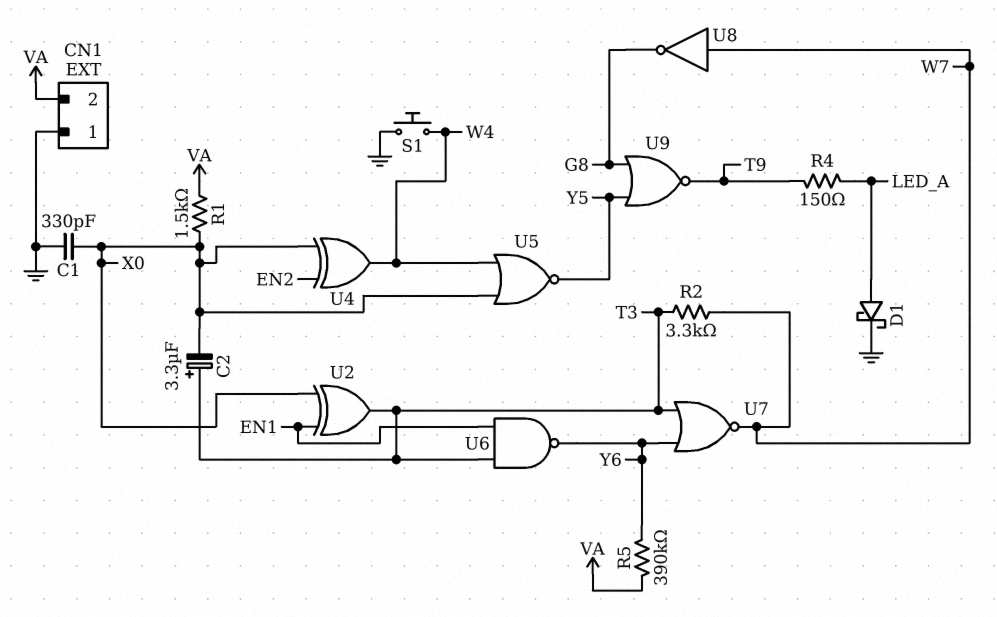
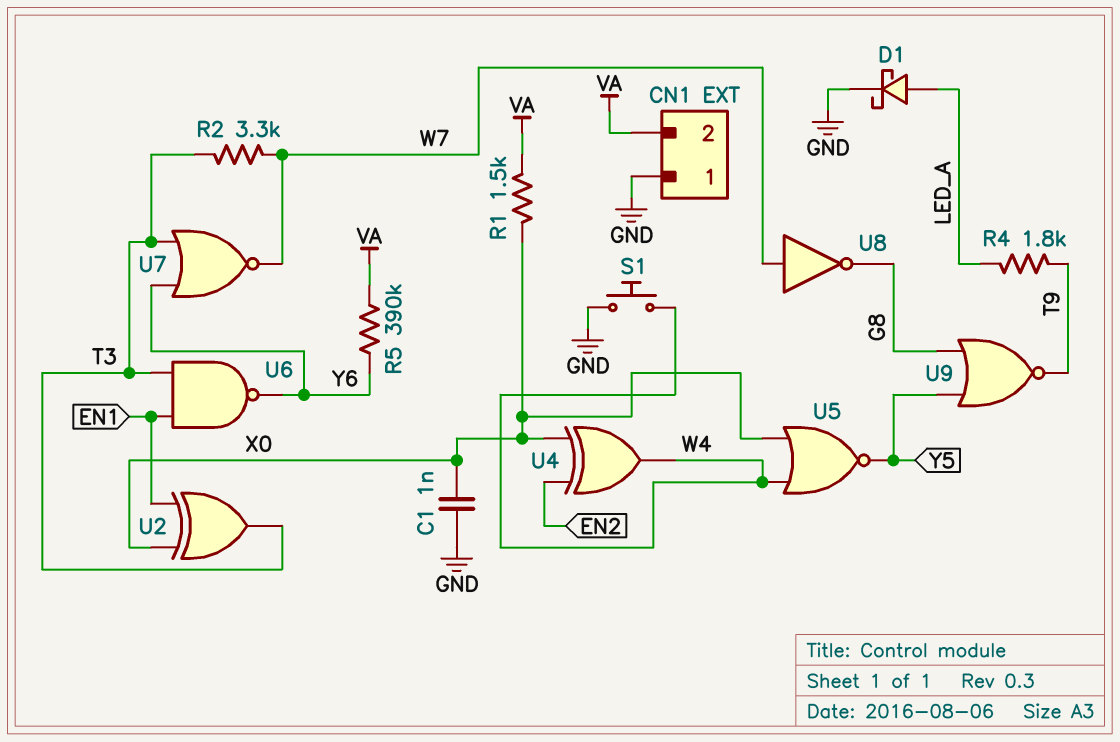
C1: 330pF (GND, X0) -> 1nF (GND, X0)
C2: 3.3uF (plus T3, minus X0) -> none
R4: 150 (LED_A, T9) -> 1.8k (LED_A, T9)

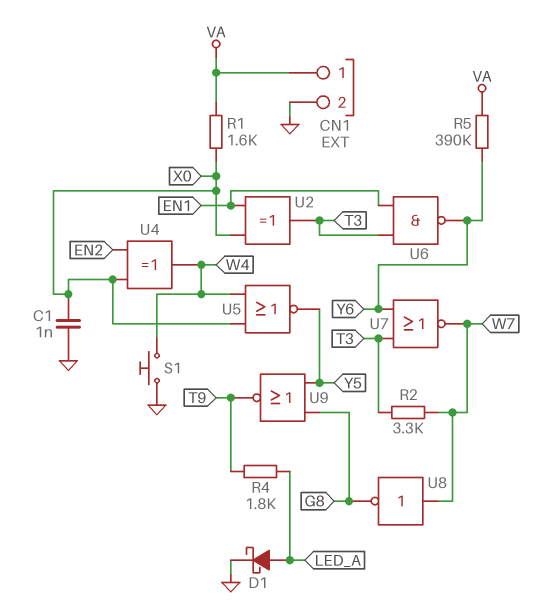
CN1 pin 1: GND -> VA
CN1 pin 2: VA -> GND
R1: 1.5k (VA, X0) -> 1.6k (VA, X0)

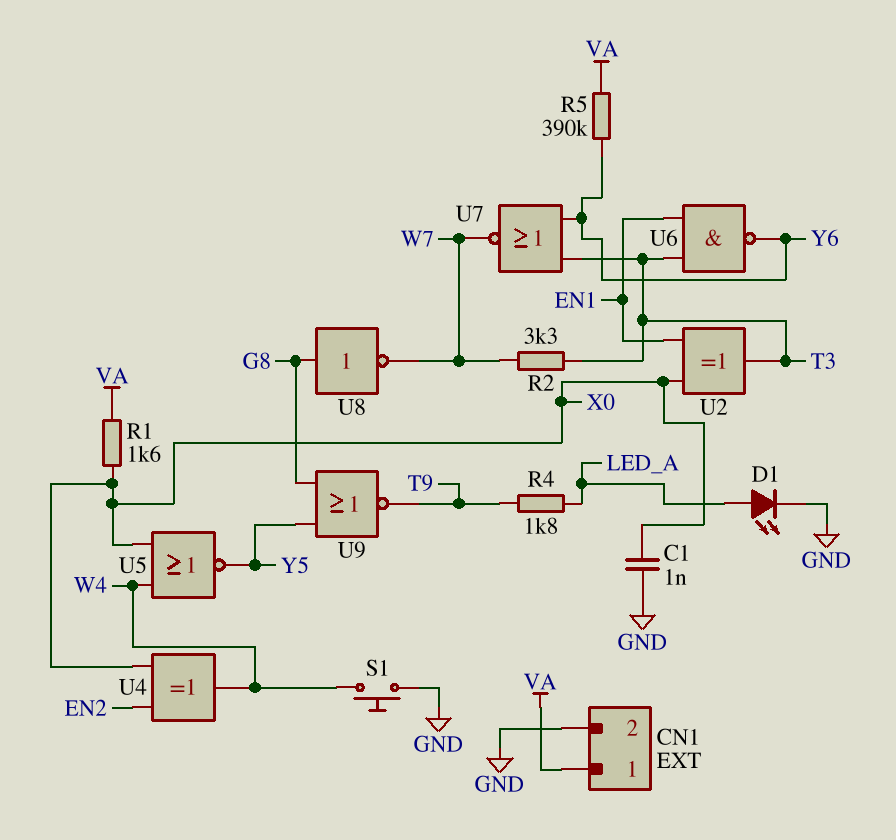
D1: schottky (A LED_A, K GND) -> LED (A LED_A, K GND)
U8: NOT (in W7, out G8) -> NOT (in G8, out W7)

